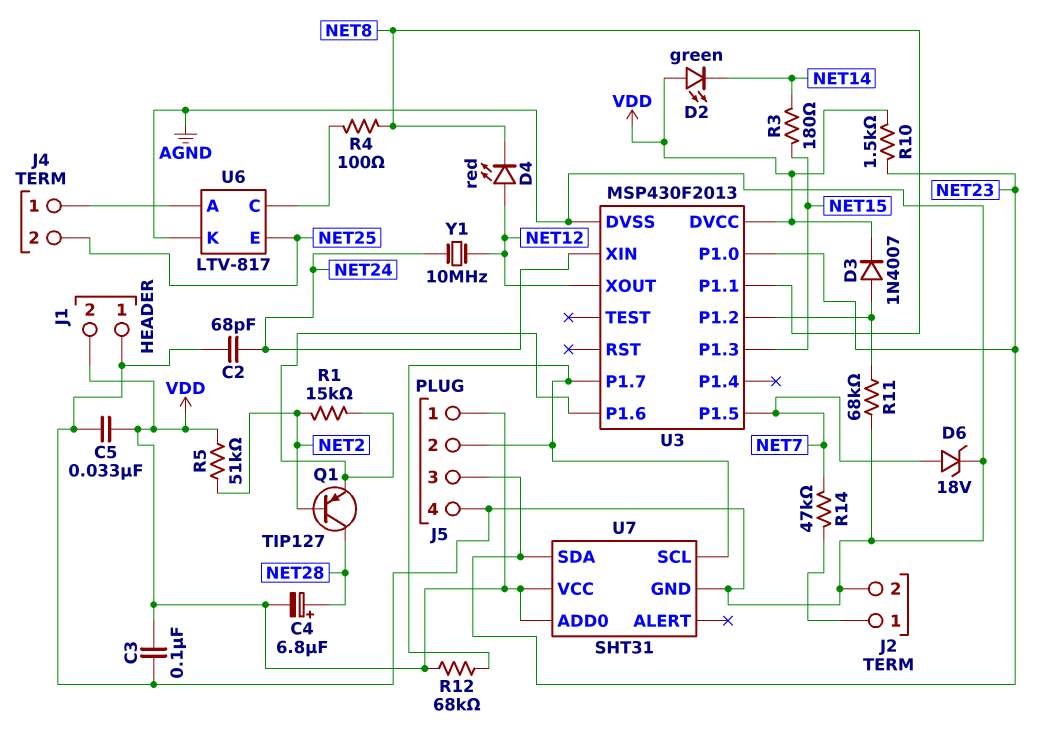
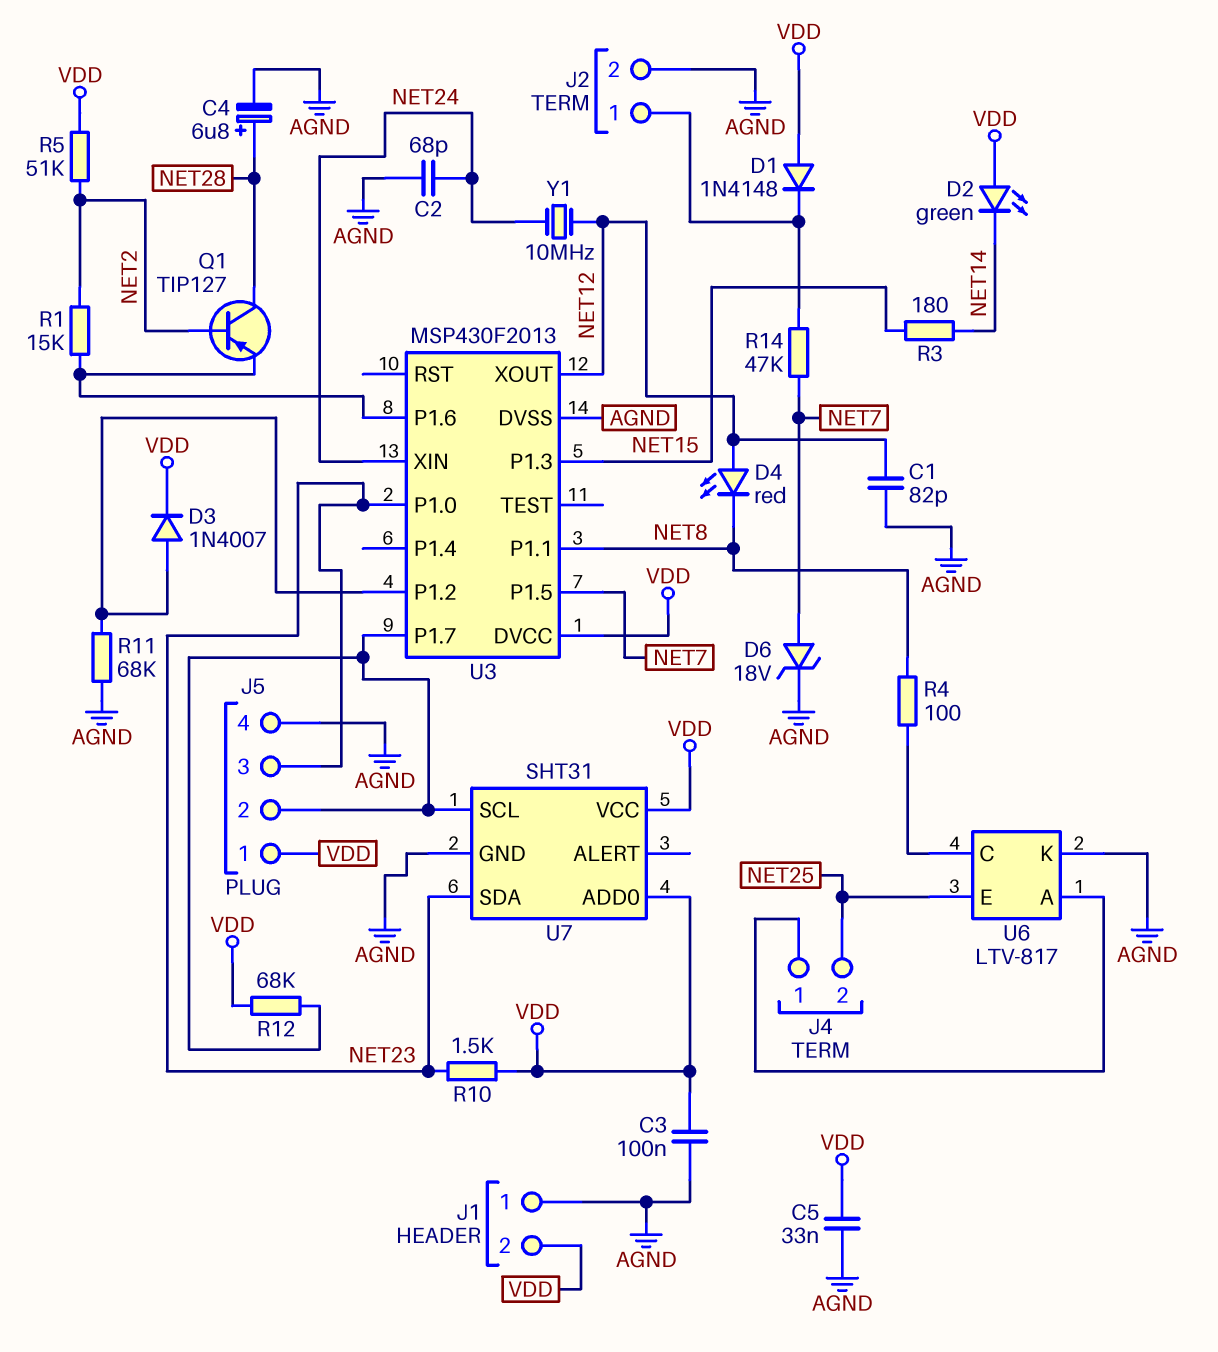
C1: none -> 82pF (AGND, NET12)
C4: 6.8uF (plus NET28, minus VDD) -> 6.8uF (plus NET28, minus AGND)
D1: none -> diode 1N4148 (A VDD, K J2/1)

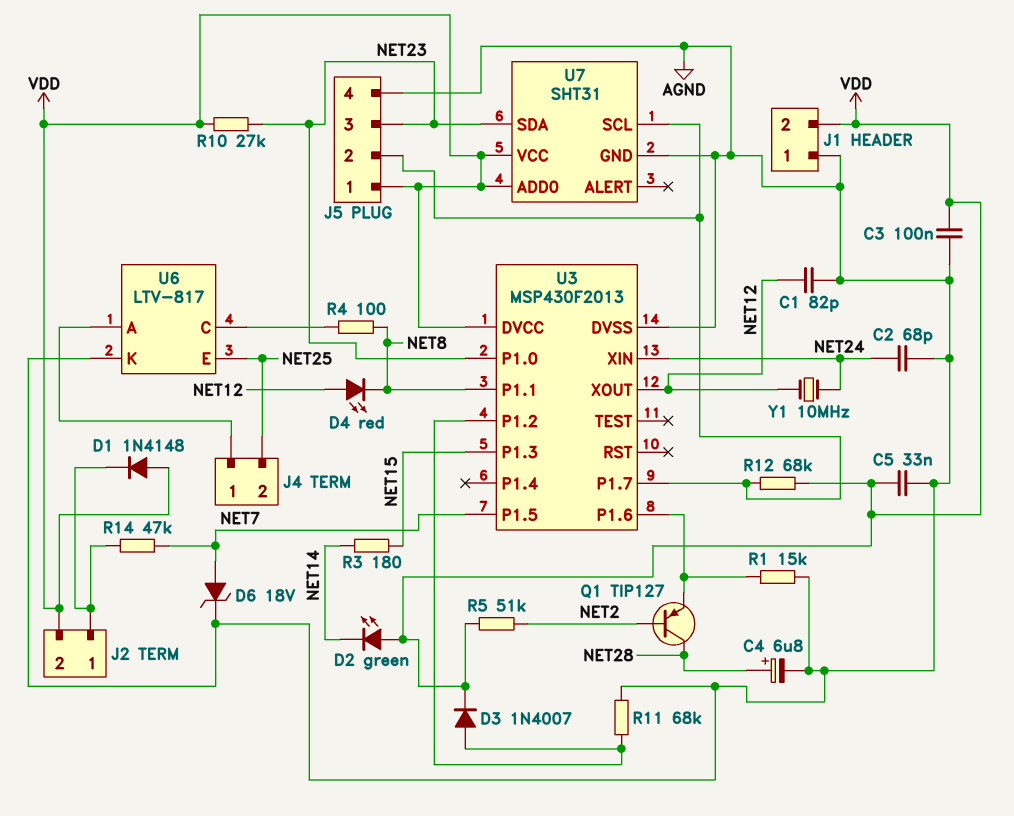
J2 pin 2: AGND -> VDD
R1: 15k (NET2, U3/P1.6) -> 15k (AGND, U3/P1.6)
R10: 1.5k (NET23, VDD) -> 27k (NET23, VDD)

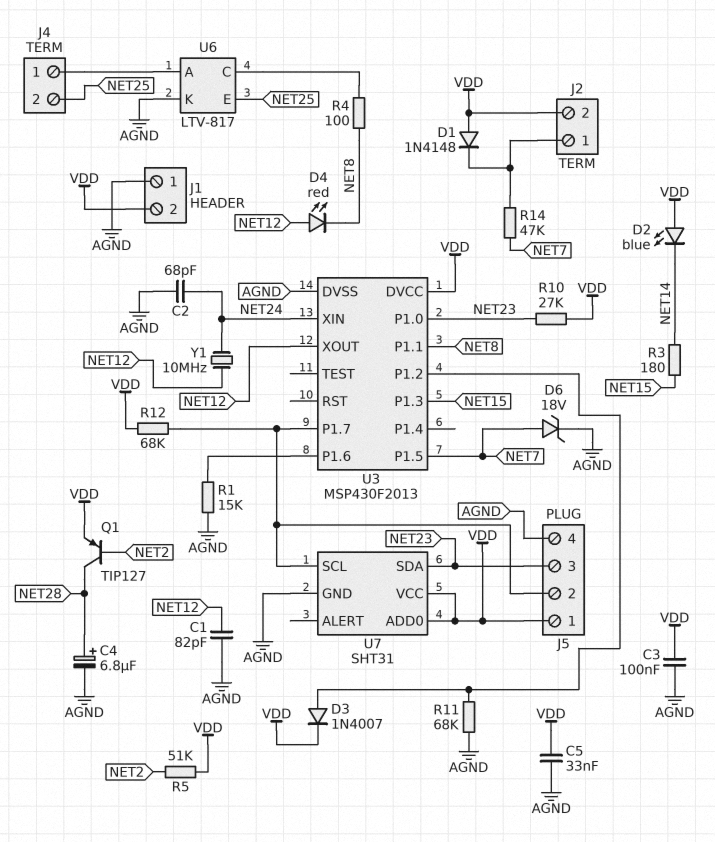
D2: LED green (A VDD, K NET14) -> LED blue (A VDD, K NET14)
Q1: PNP TIP127 (B NET2, C NET28, E U3/P1.6) -> PNP TIP127 (B NET2, C NET28, E VDD)

